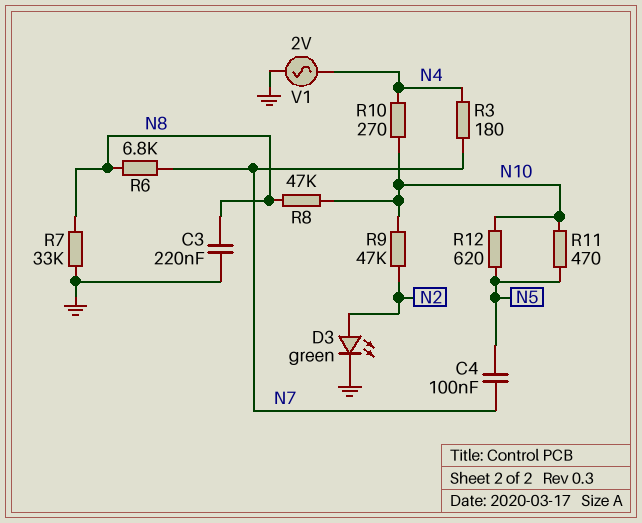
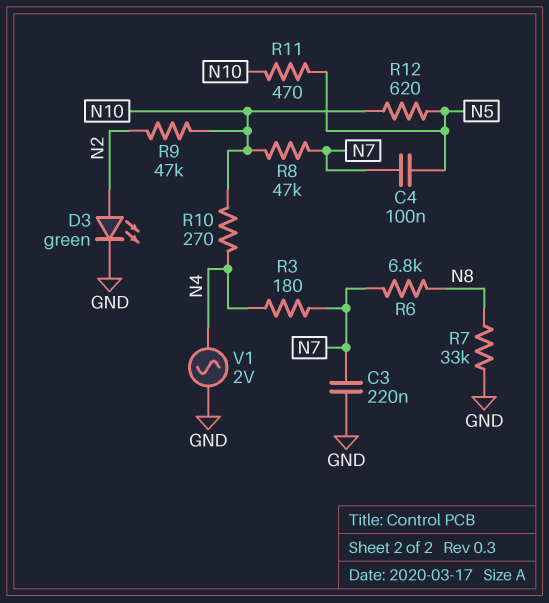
C3: 220nF (GND, N8) -> 220nF (GND, N7)
R8: 47k (N8, N10) -> 47k (N7, N10)

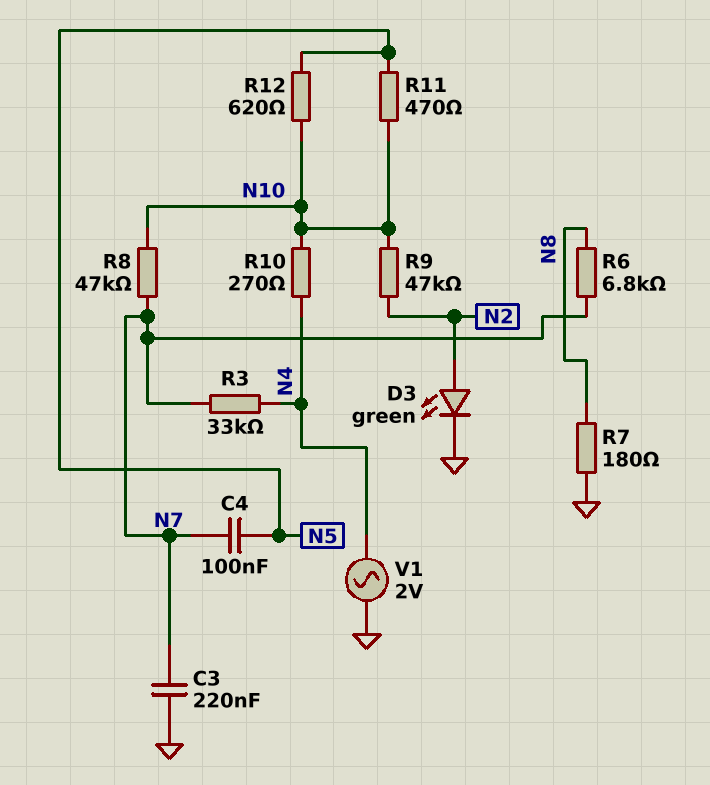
R3: 180 (N4, N7) -> 33k (N4, N7)
R7: 33k (GND, N8) -> 180 (GND, N8)

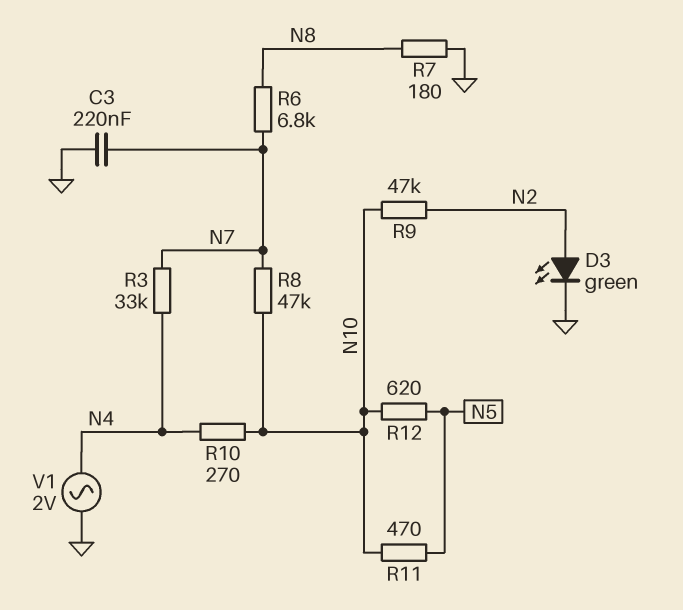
C4: 100nF (N5, N7) -> none

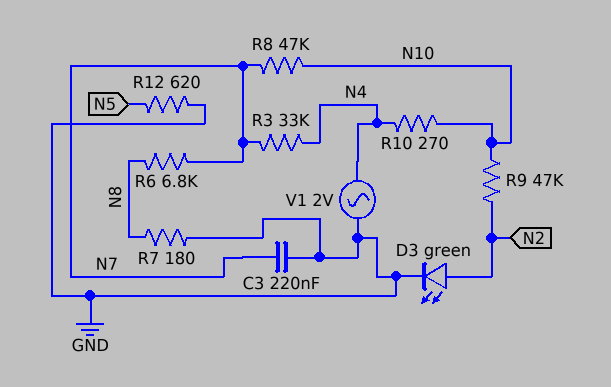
R11: 470 (N5, N10) -> none
R12: 620 (N5, N10) -> 620 (GND, N5)

